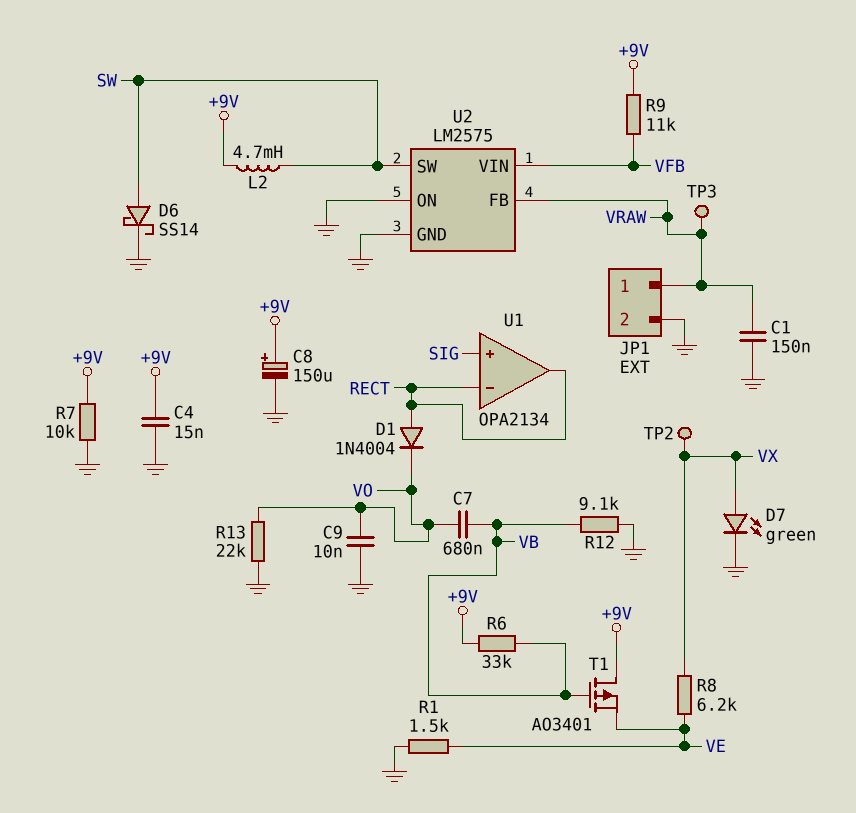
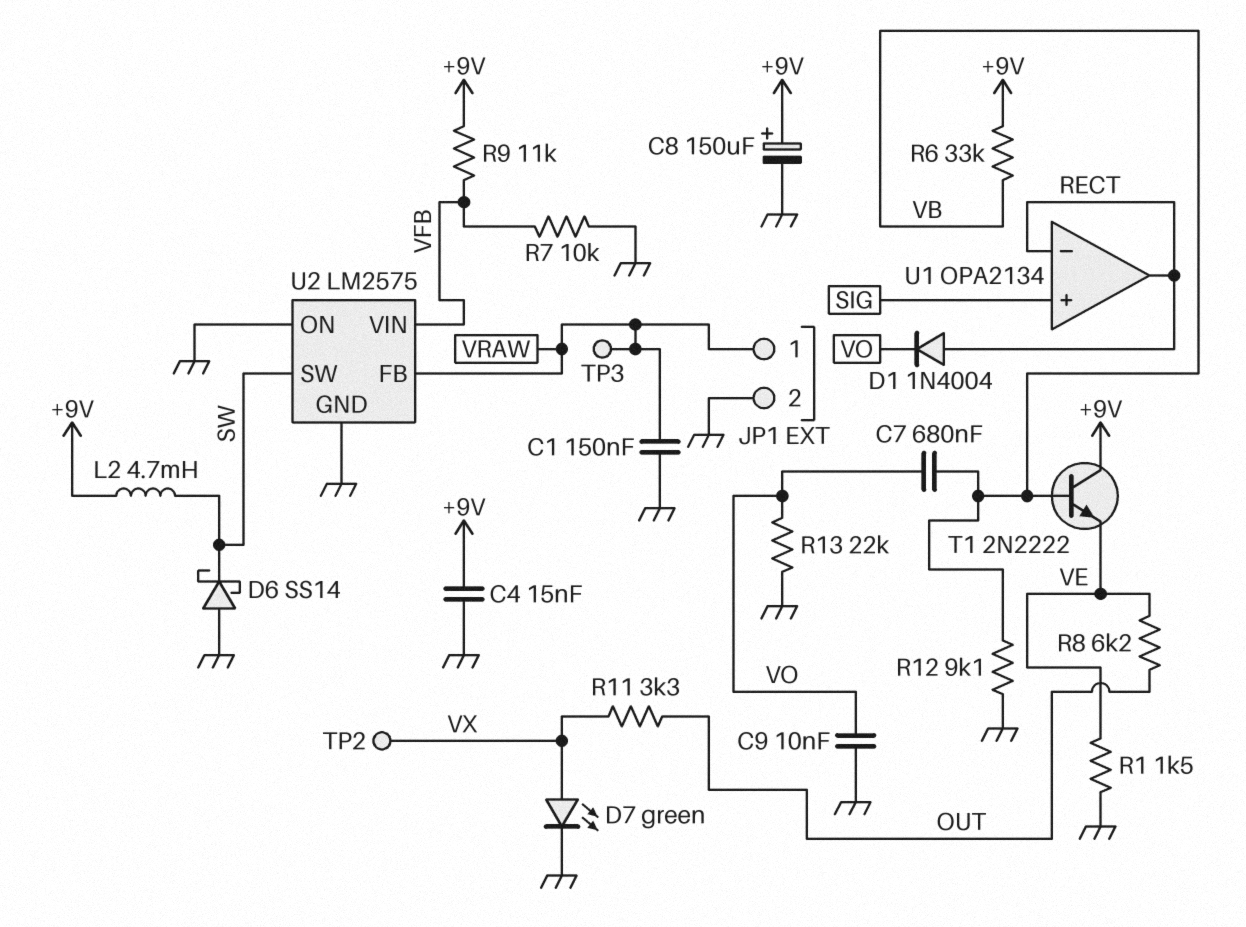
D6: schottky SS14 (A SW, K GND) -> schottky SS14 (A GND, K SW)
R7: 10k (+9V, GND) -> 10k (GND, VFB)
R8: 6.2k (VE, VX) -> 6.2k (OUT, VE)
R11: none -> 3.3k (OUT, VX)
T1: PMOS AO3401 (G VB, D +9V, S VE) -> NPN 2N2222 (B VB, C +9V, E VE)

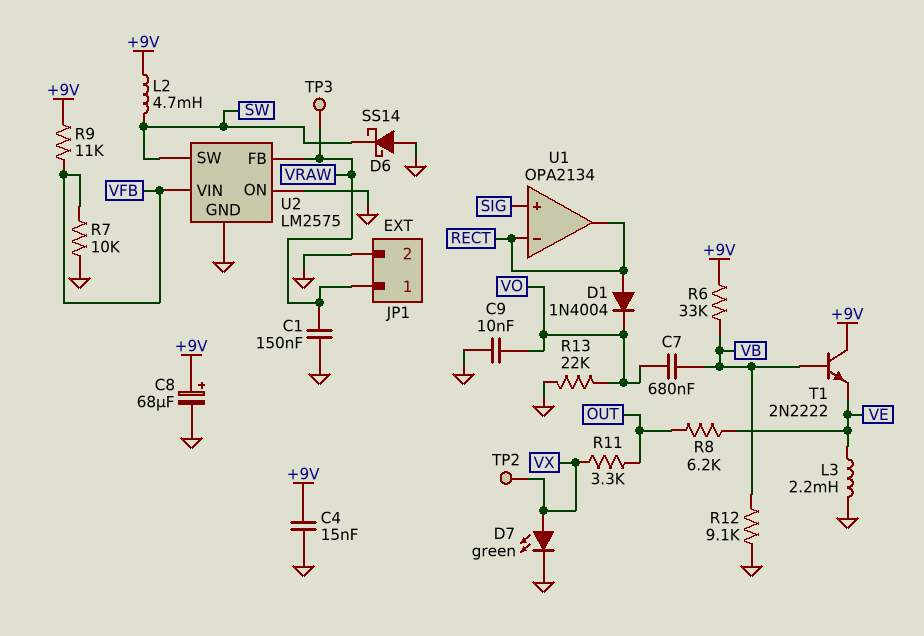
C8: 150uF (plus +9V, minus GND) -> 68uF (plus +9V, minus GND)
L3: none -> 2.2mH (GND, VE)
R1: 1.5k (GND, VE) -> none

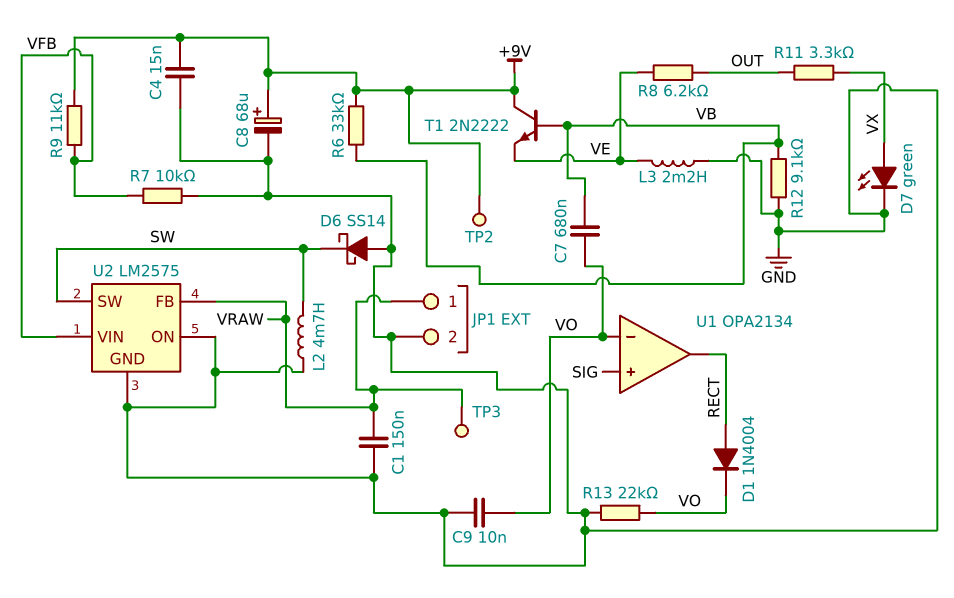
L2: 4.7mH (+9V, SW) -> 4.7mH (GND, SW)
TP2: test point (VX) -> test point (+9V)
U1 pin in-: RECT -> VO

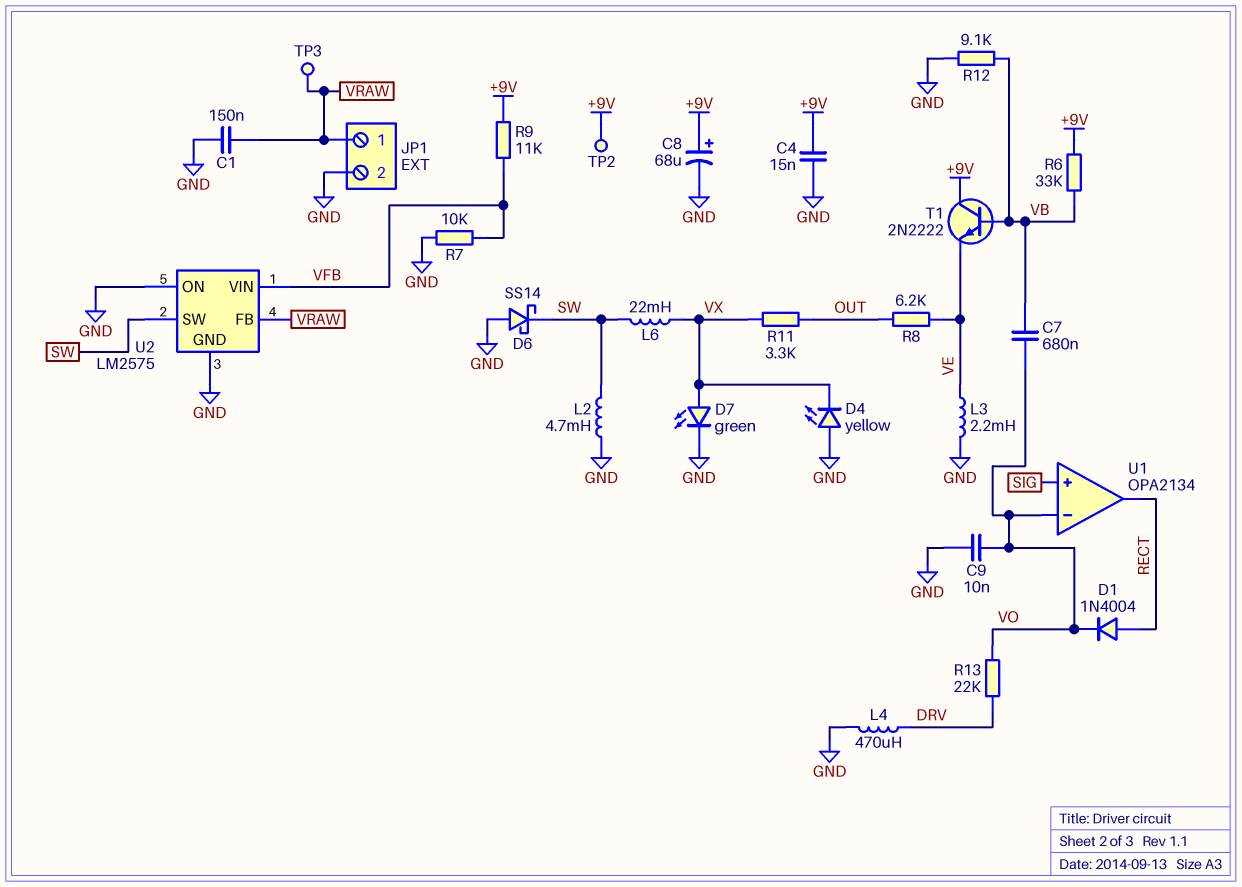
D4: none -> LED yellow (A GND, K VX)
L4: none -> 470uH (DRV, GND)
L6: none -> 22mH (SW, VX)
R13: 22k (GND, VO) -> 22k (DRV, VO)

